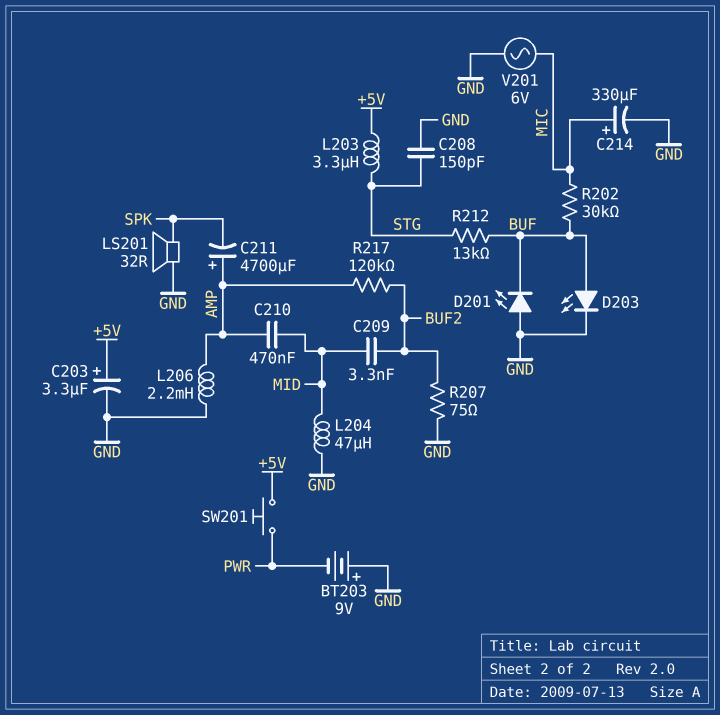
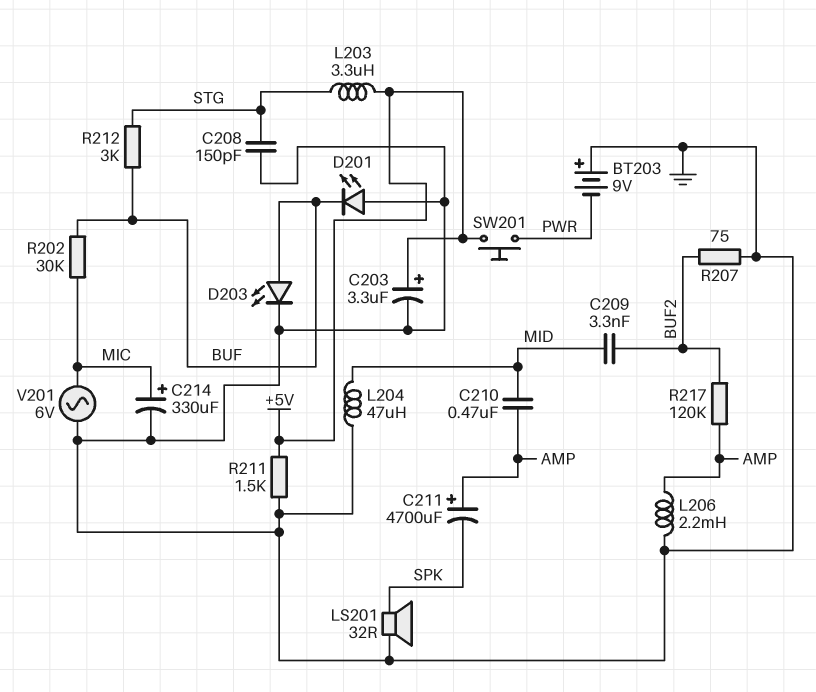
R211: none -> 1.5k (+5V, GND)
R212: 13k (BUF, STG) -> 3k (BUF, STG)

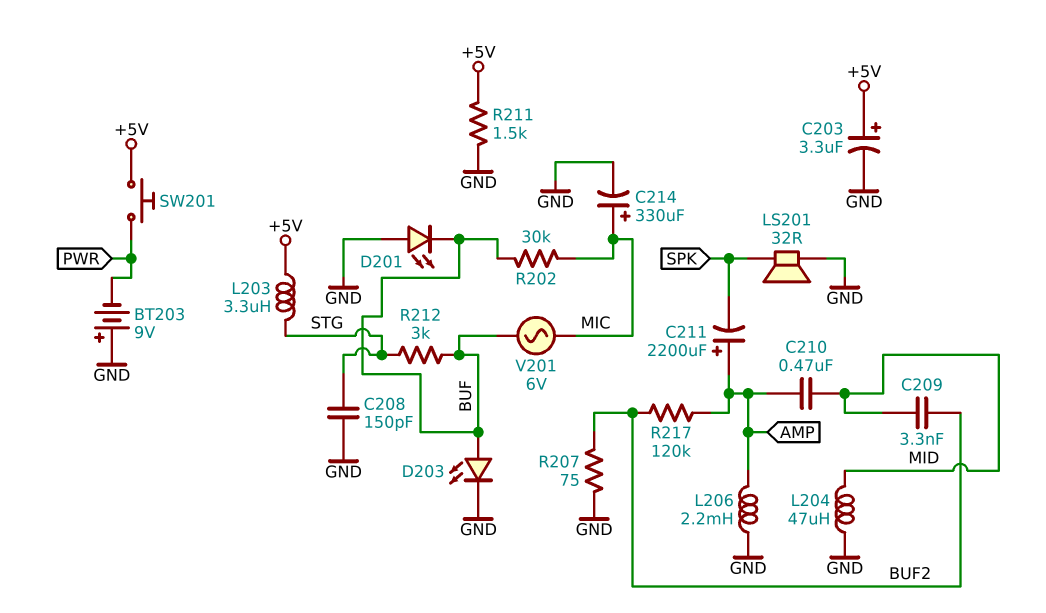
C211: 4700uF (plus AMP, minus SPK) -> 2200uF (plus AMP, minus SPK)
V201: AC 6V (GND, MIC) -> AC 6V (BUF, MIC)

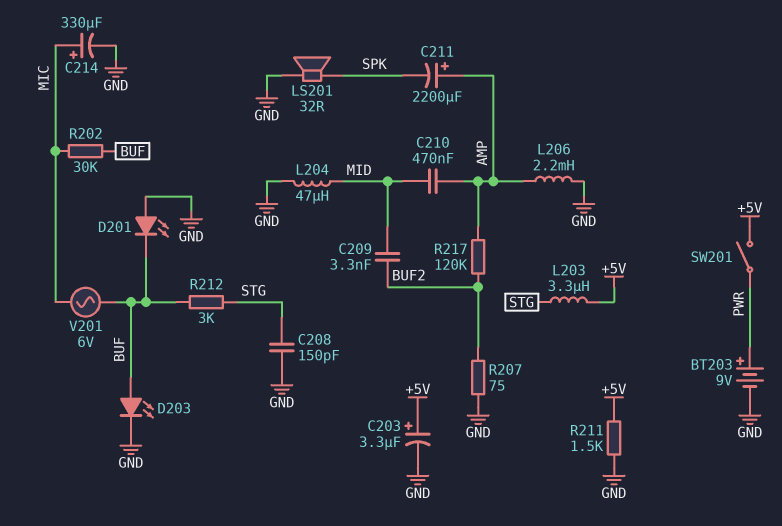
BT203: 9V (plus GND, minus PWR) -> 9V (plus PWR, minus GND)
SW201: button (+5V, PWR) -> switch (+5V, PWR)

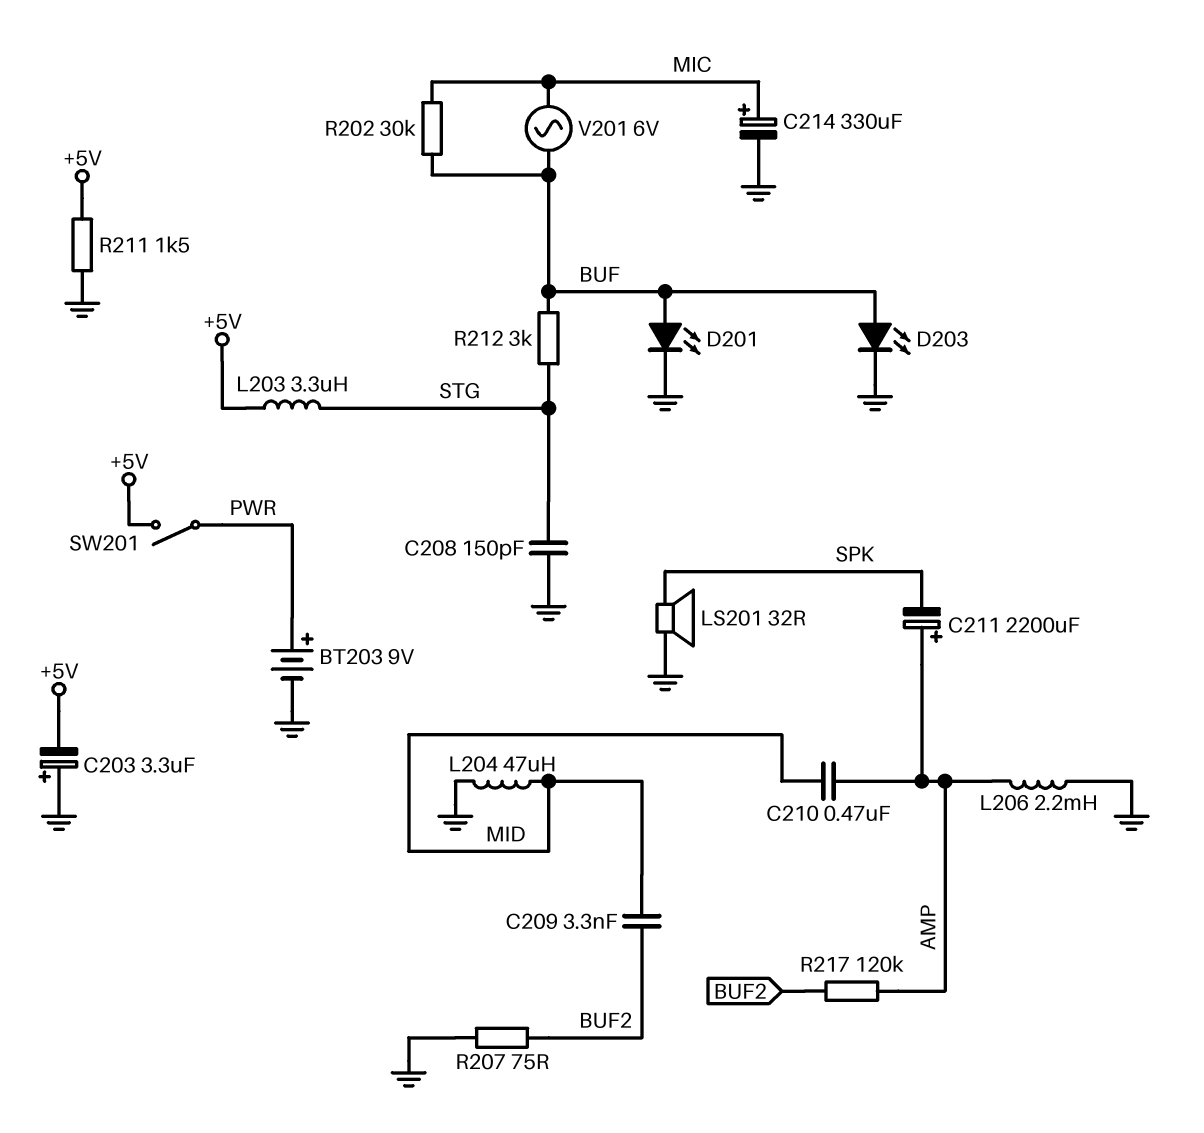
C203: 3.3uF (plus +5V, minus GND) -> 3.3uF (plus GND, minus +5V)
D201: LED (A GND, K BUF) -> LED (A BUF, K GND)

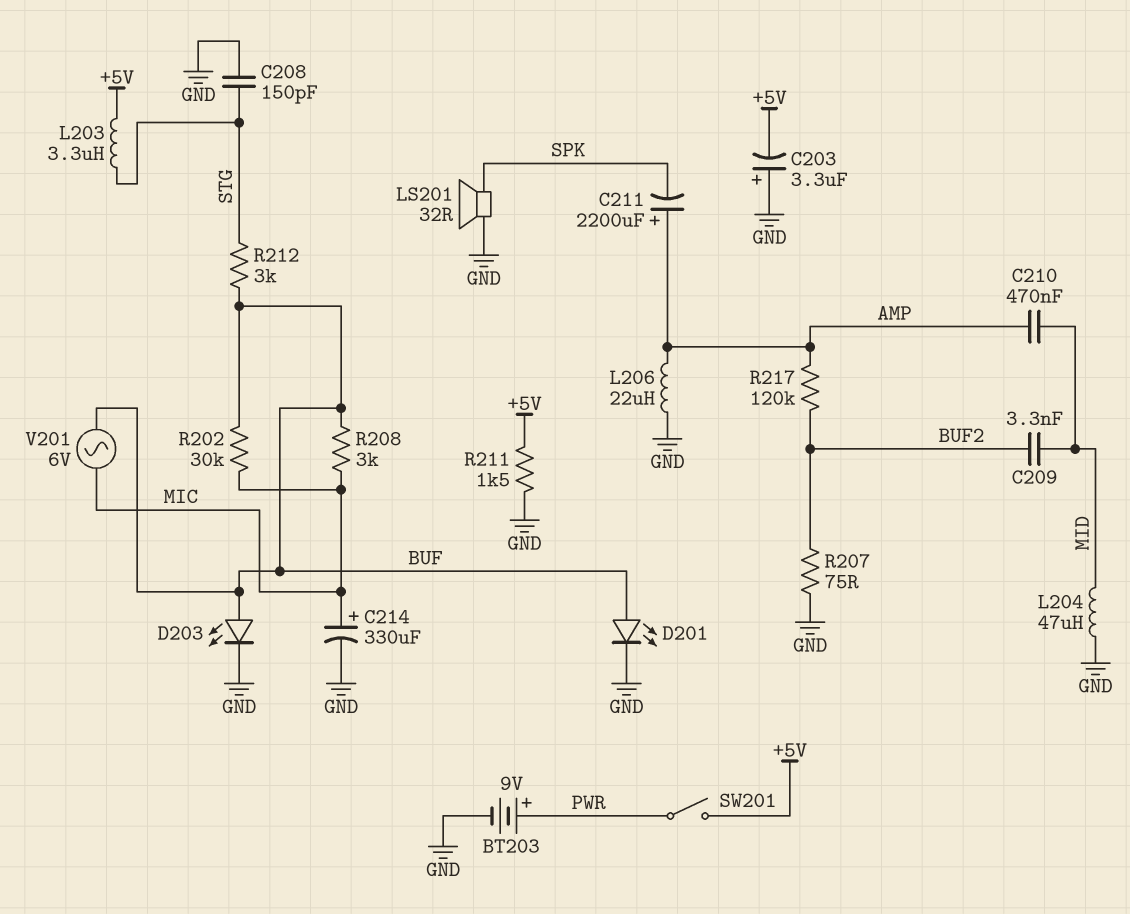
L206: 2.2mH (AMP, GND) -> 22uH (AMP, GND)
R208: none -> 3k (BUF, MIC)

